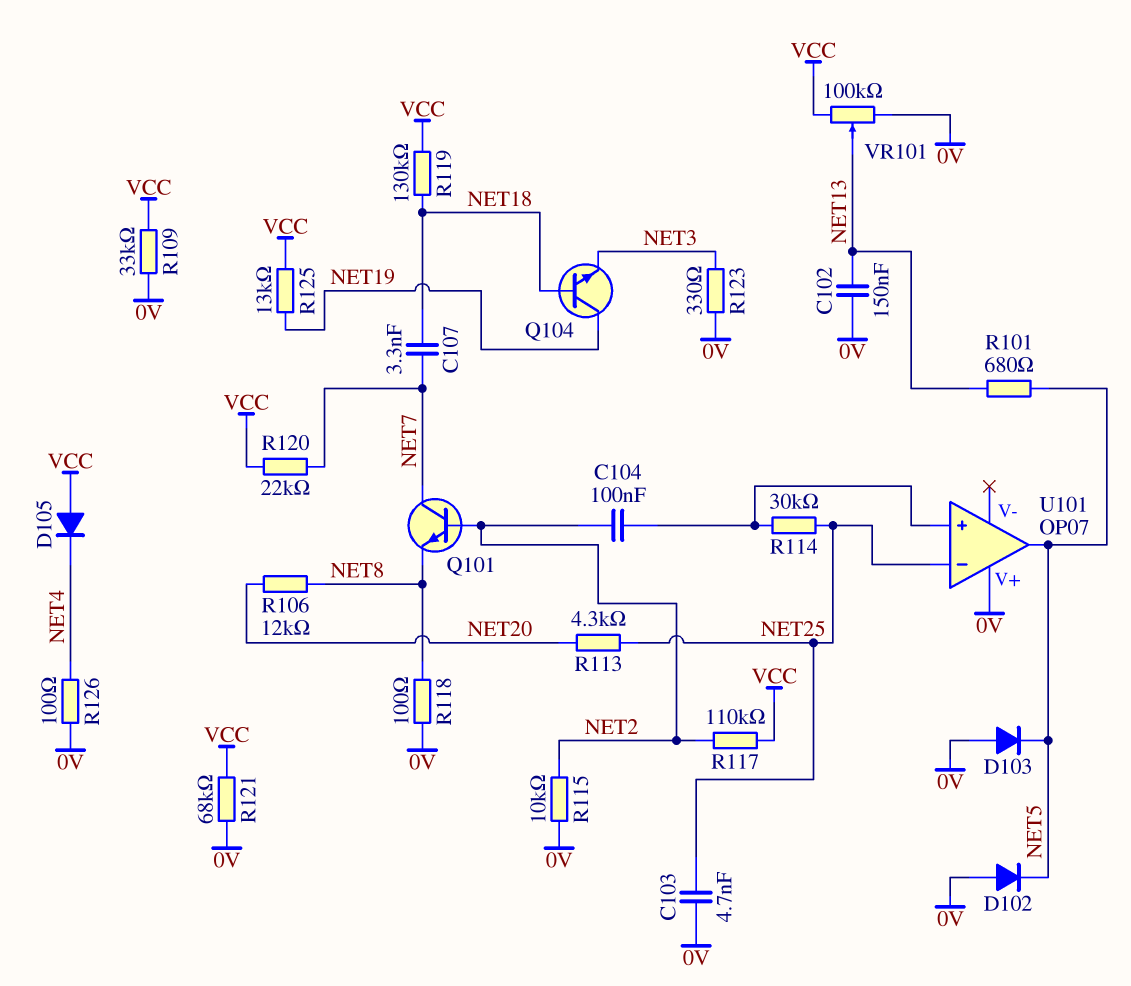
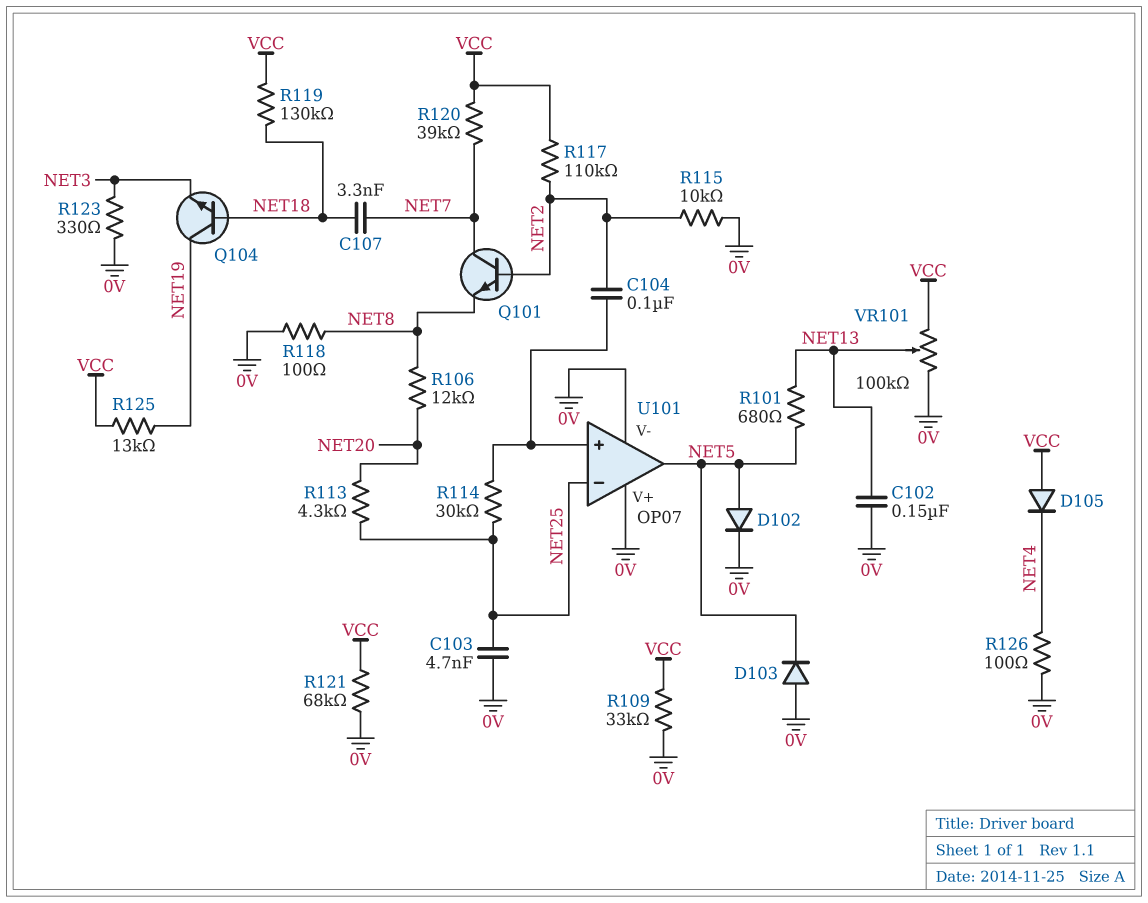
D102: diode (A 0V, K NET5) -> diode (A NET5, K 0V)
R120: 22k (NET7, VCC) -> 39k (NET7, VCC)
U101 pin V-: none -> 0V

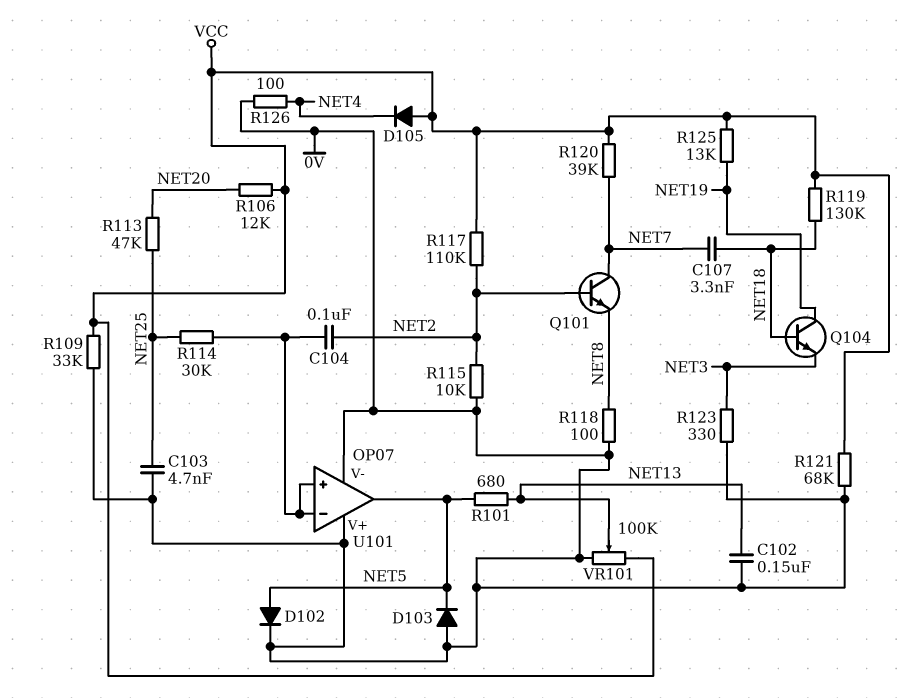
R106: 12k (NET8, NET20) -> 12k (NET20, VCC)
R113: 4.3k (NET20, NET25) -> 47k (NET20, NET25)
U101 pin in-: NET25 -> U101/in+

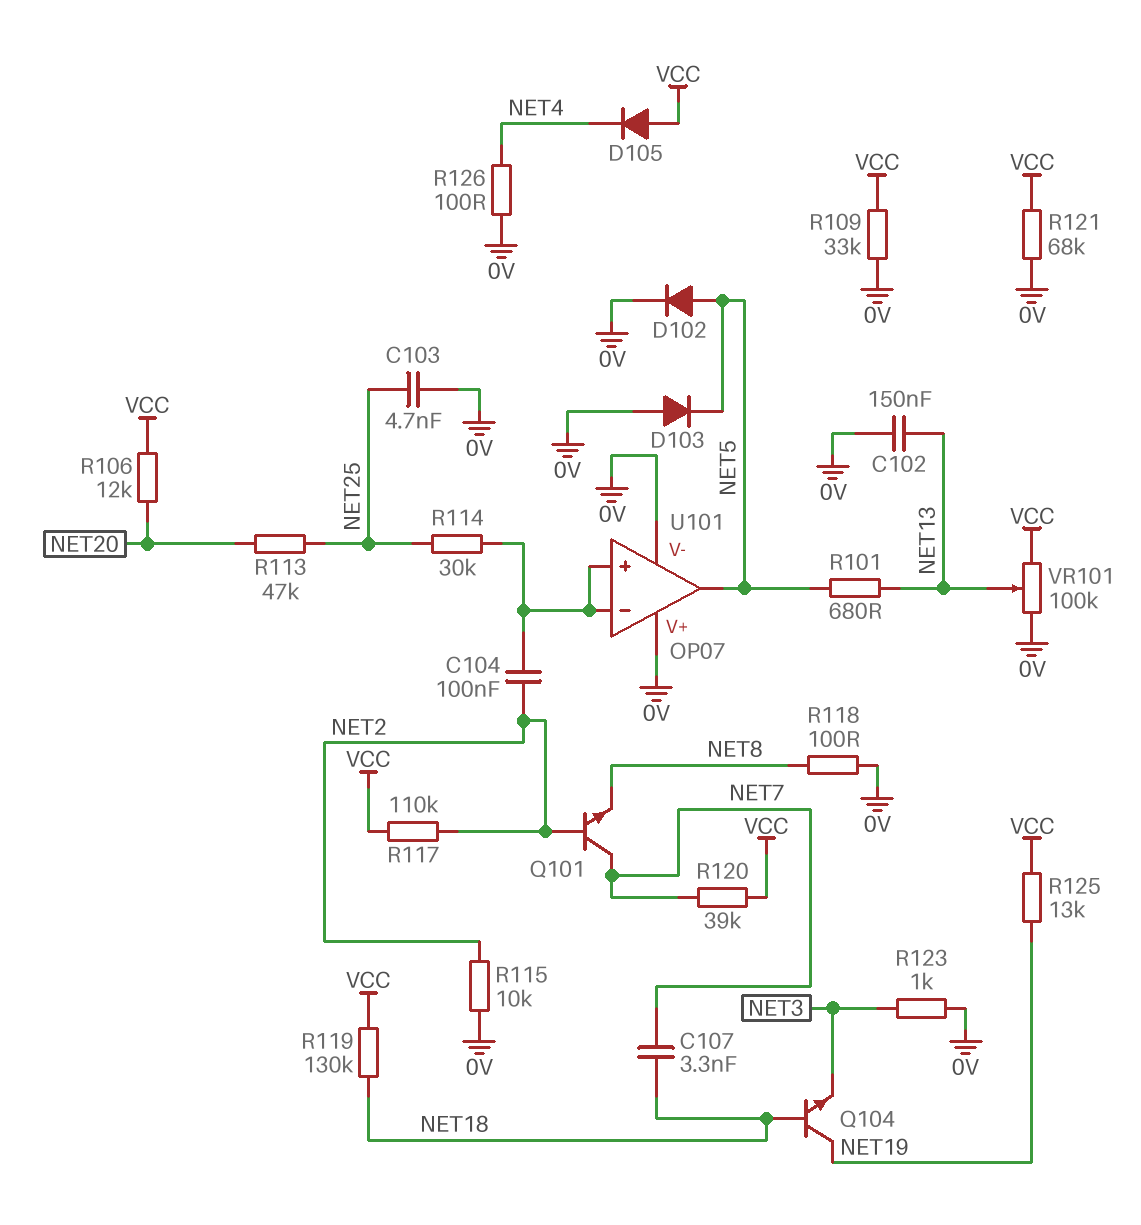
R123: 330 (0V, NET3) -> 1k (0V, NET3)

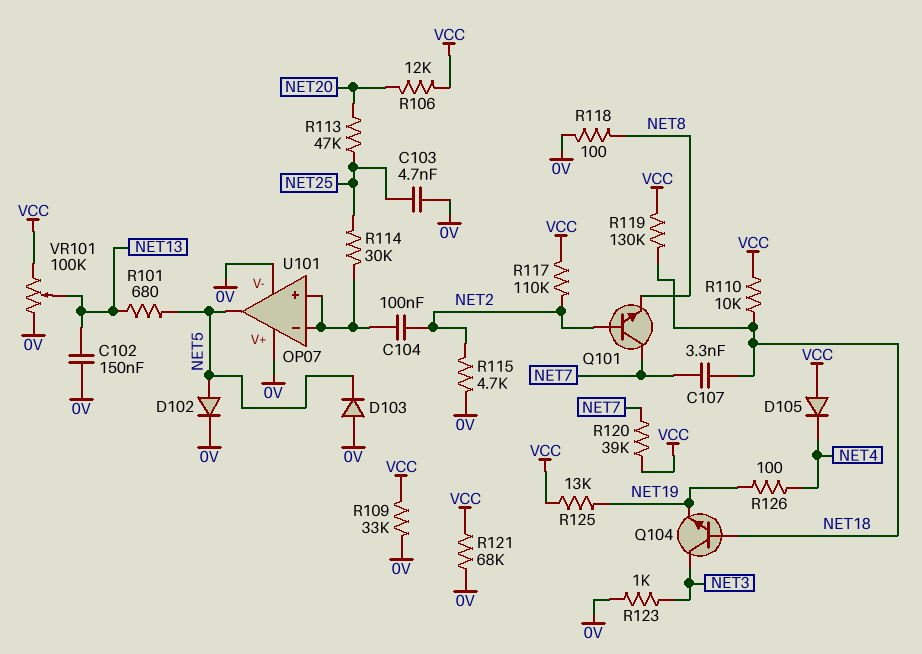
Q104: NPN (B NET18, C NET19, E NET3) -> NPN (B NET18, C NET3, E NET19)
R110: none -> 10k (NET18, VCC)
R115: 10k (0V, NET2) -> 4.7k (0V, NET2)
R126: 100 (0V, NET4) -> 100 (NET4, NET19)

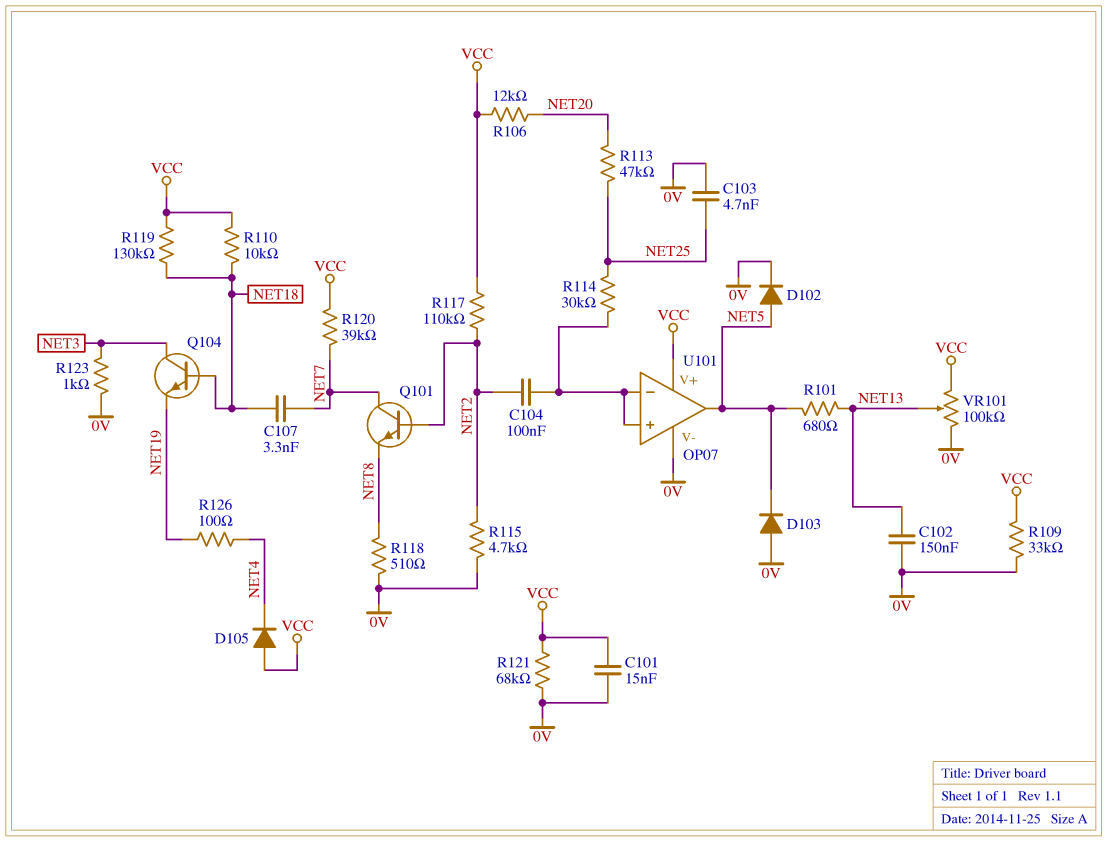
C101: none -> 15nF (0V, VCC)
R118: 100 (0V, NET8) -> 510 (0V, NET8)
R125: 13k (NET19, VCC) -> none
U101 pin V+: 0V -> VCC

